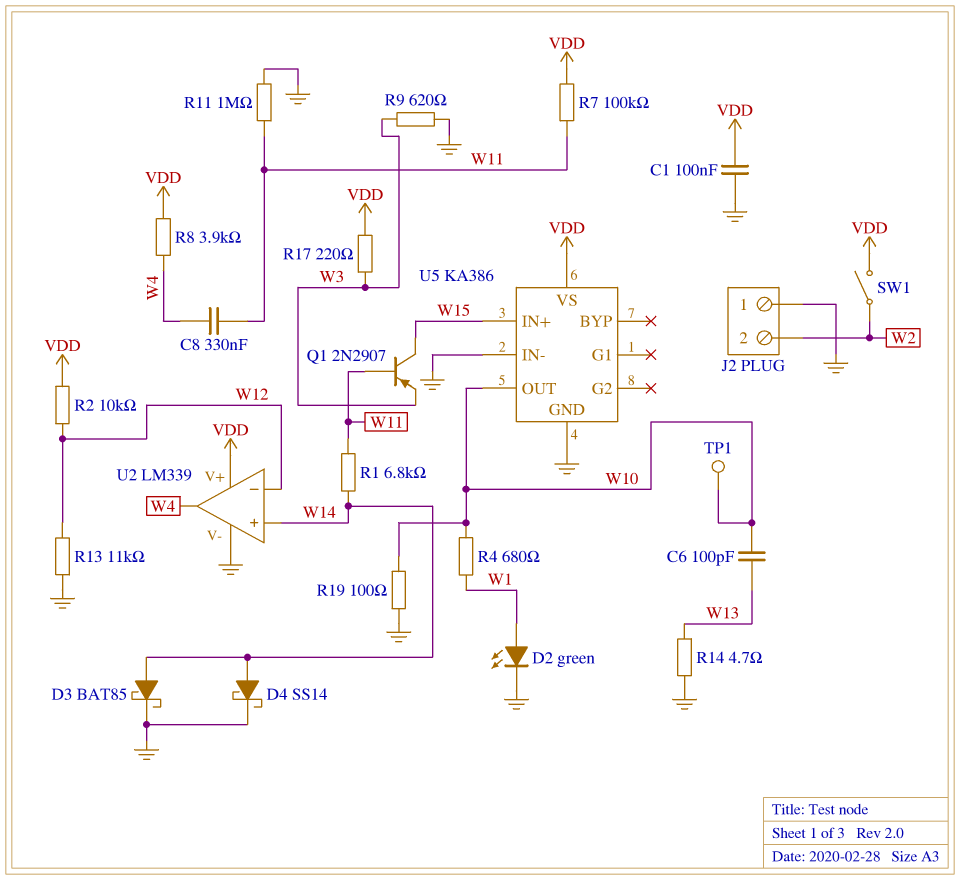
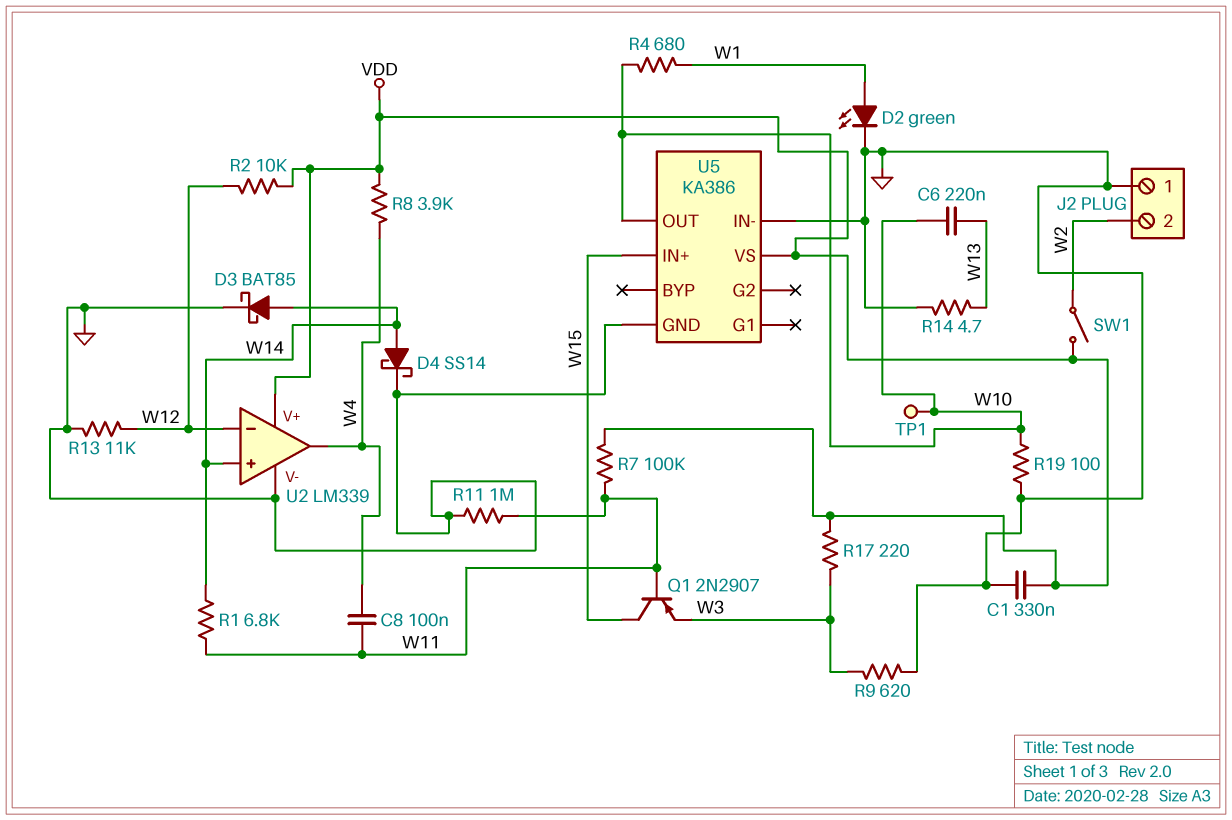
C1: 100nF (GND, VDD) -> 330nF (GND, VDD)
C6: 100pF (W10, W13) -> 220nF (W10, W13)
C8: 330nF (W4, W11) -> 100nF (W4, W11)

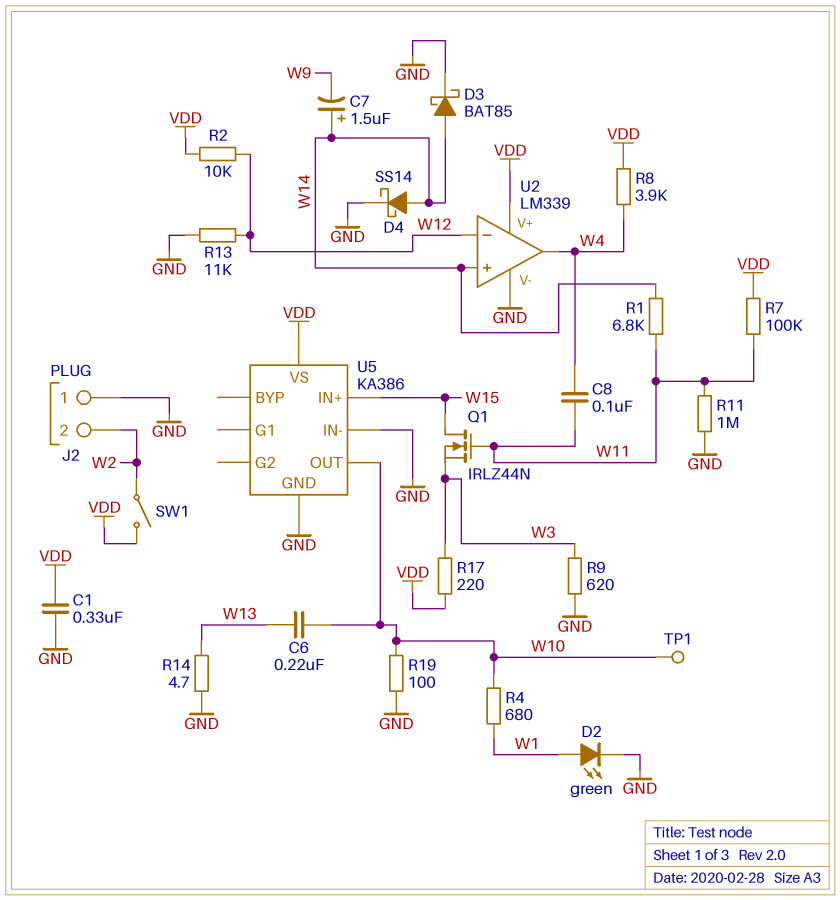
C7: none -> 1.5uF (plus W14, minus W9)
Q1: PNP 2N2907 (B W11, C W15, E W3) -> NMOS IRLZ44N (G W11, D W15, S W3)

